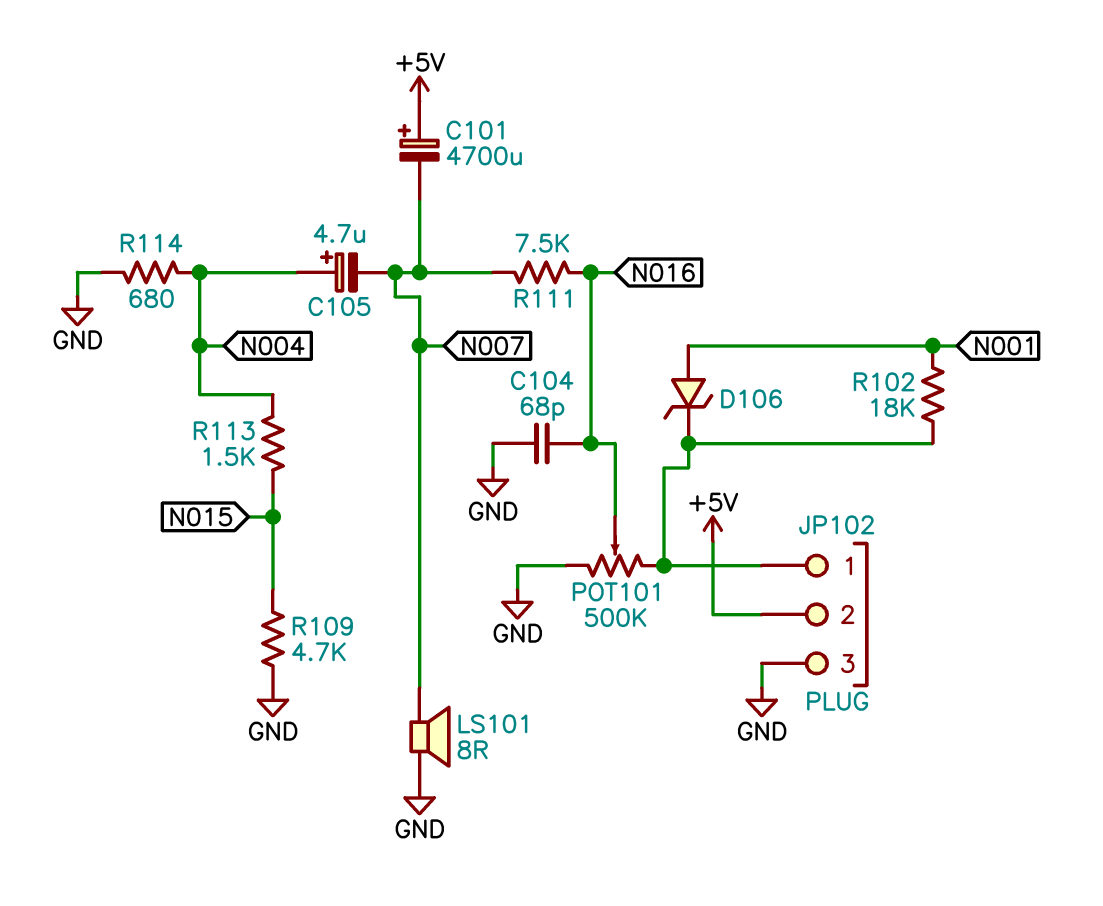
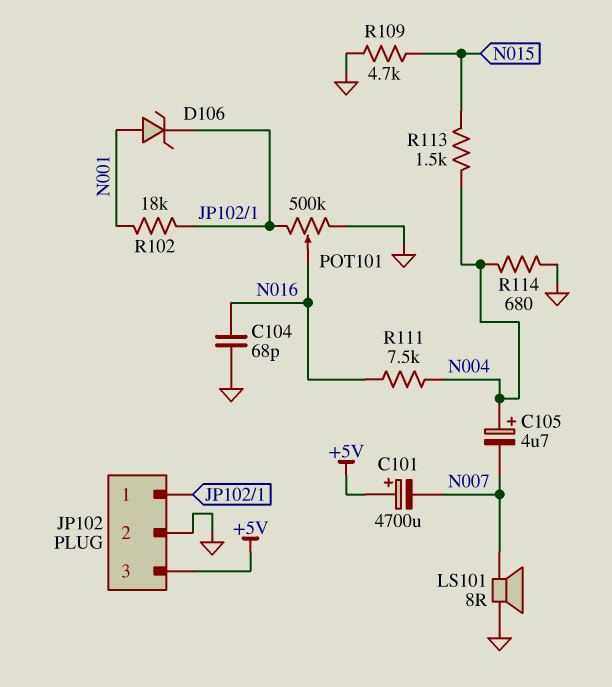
JP102 pin 2: +5V -> GND
JP102 pin 3: GND -> +5V
R111: 7.5k (N007, N016) -> 7.5k (N004, N016)

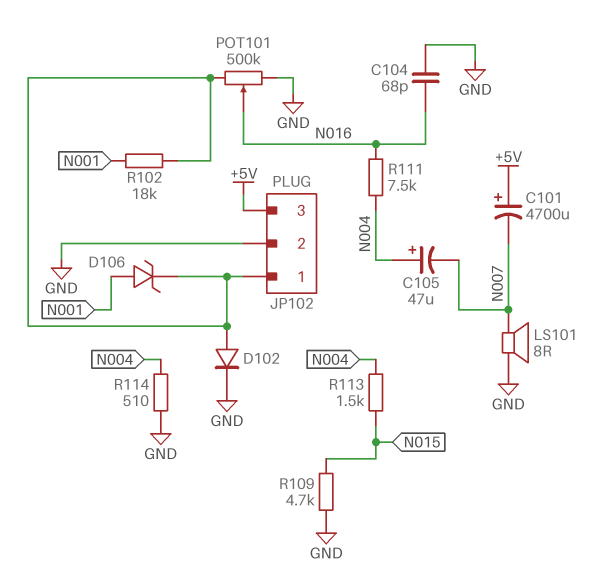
C105: 4.7uF (plus N004, minus N007) -> 47uF (plus N004, minus N007)
D102: none -> diode (A JP102/1, K GND)
R114: 680 (GND, N004) -> 510 (GND, N004)

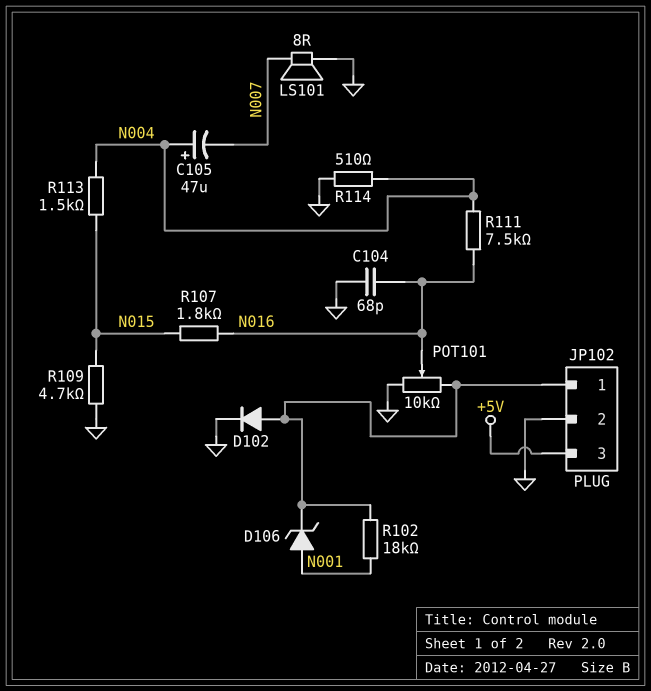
C101: 4700uF (plus +5V, minus N007) -> none
POT101: 500k (GND, JP102/1, wiper N016) -> 10k (GND, JP102/1, wiper N016)
R107: none -> 1.8k (N015, N016)

